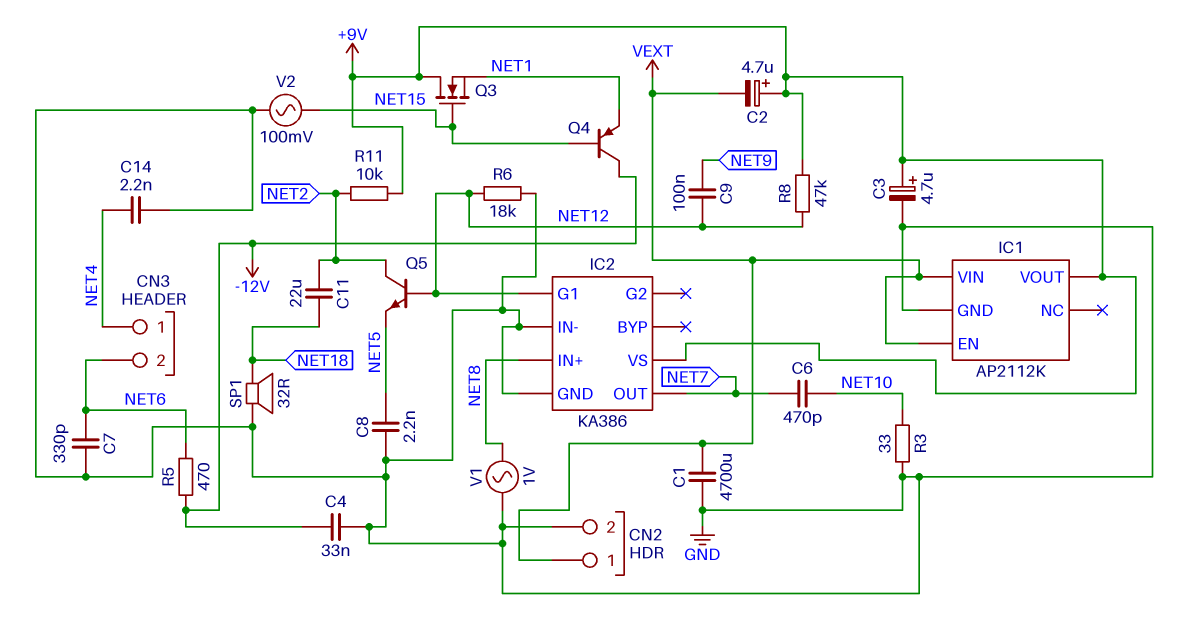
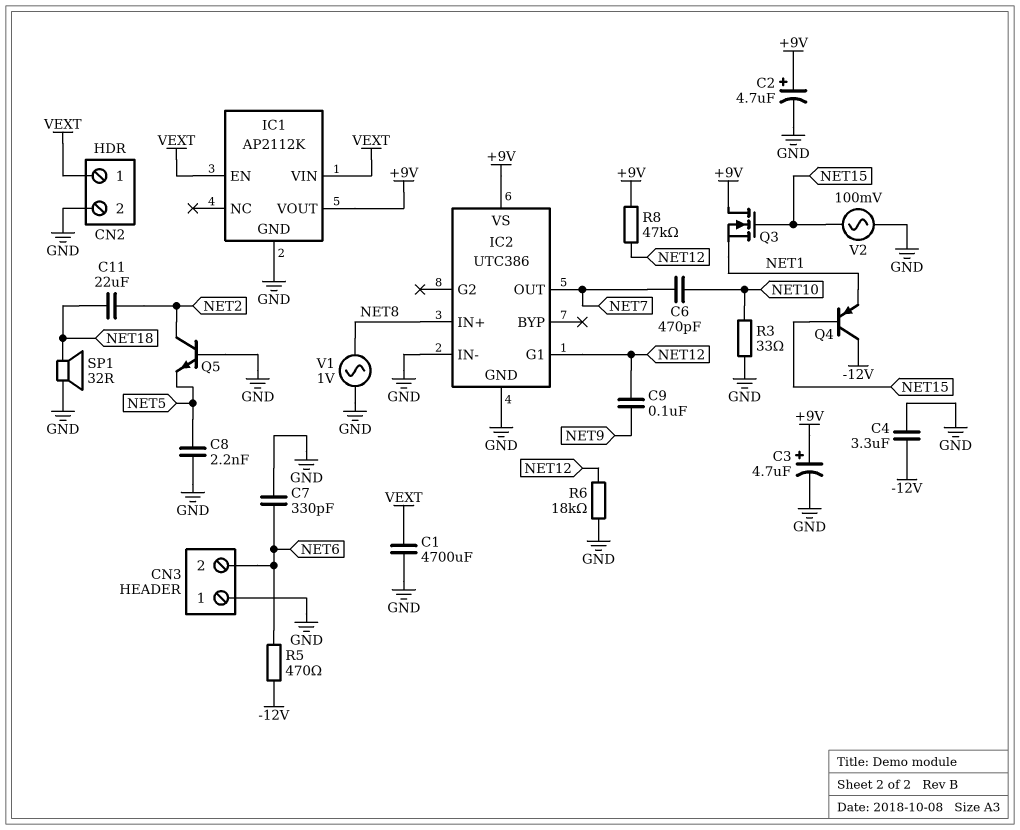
C2: 4.7uF (plus +9V, minus VEXT) -> 4.7uF (plus +9V, minus GND)
C4: 33nF (-12V, GND) -> 3.3uF (-12V, GND)
C14: 2.2nF (GND, NET4) -> none
CN3 pin 1: NET4 -> GND
IC2: KA386 -> UTC386
Q5: NPN (B NET12, C NET2, E NET5) -> NPN (B GND, C NET2, E NET5)
R11: 10k (+9V, NET2) -> none

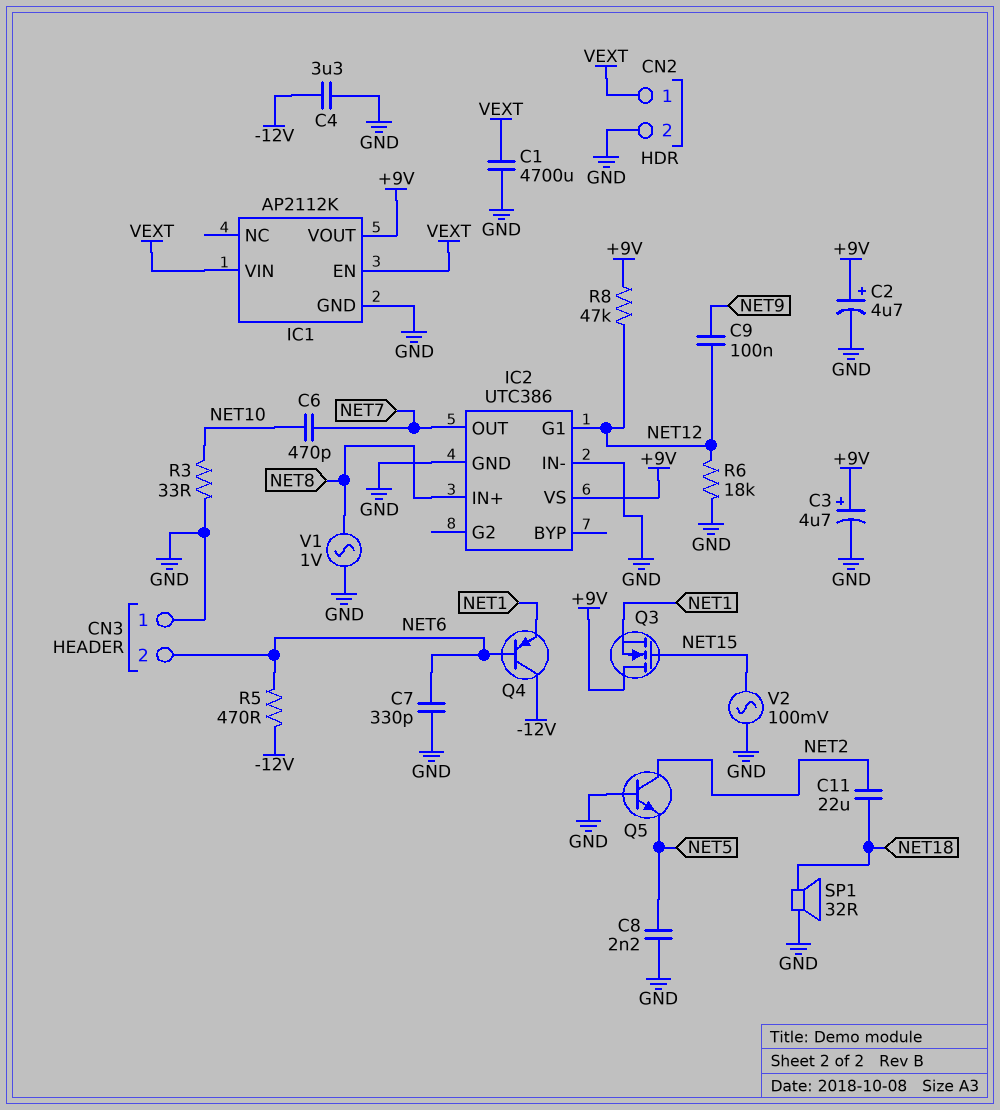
Q4: PNP (B NET15, C -12V, E NET1) -> PNP (B NET6, C -12V, E NET1)

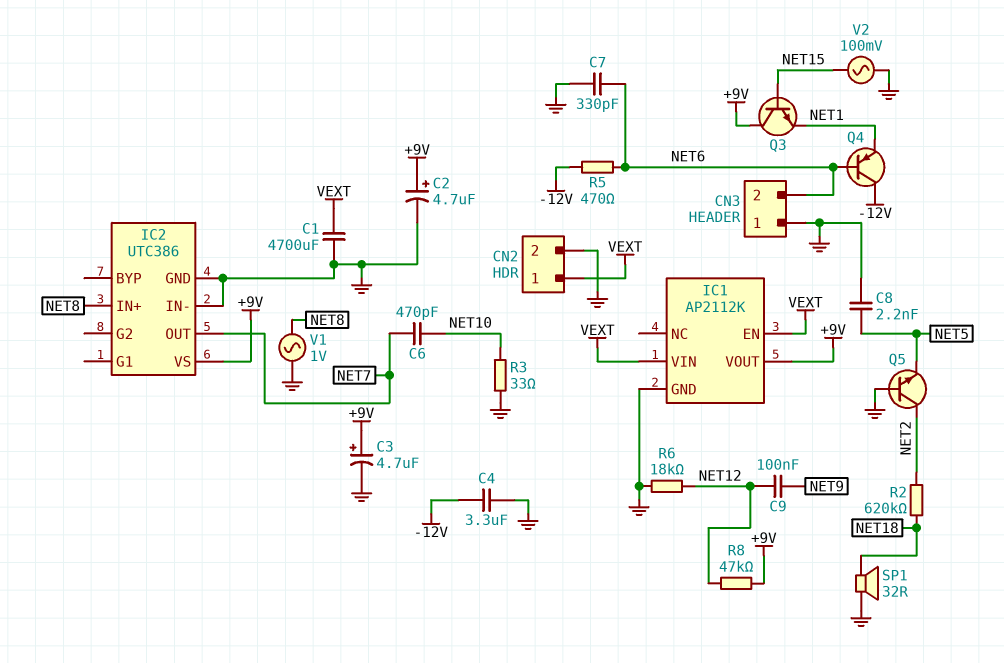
C11: 22uF (NET2, NET18) -> none
IC2 pin G1: NET12 -> none
Q3: NMOS (G NET15, D +9V, S NET1) -> NPN (B NET15, C +9V, E NET1)
R2: none -> 620k (NET2, NET18)

